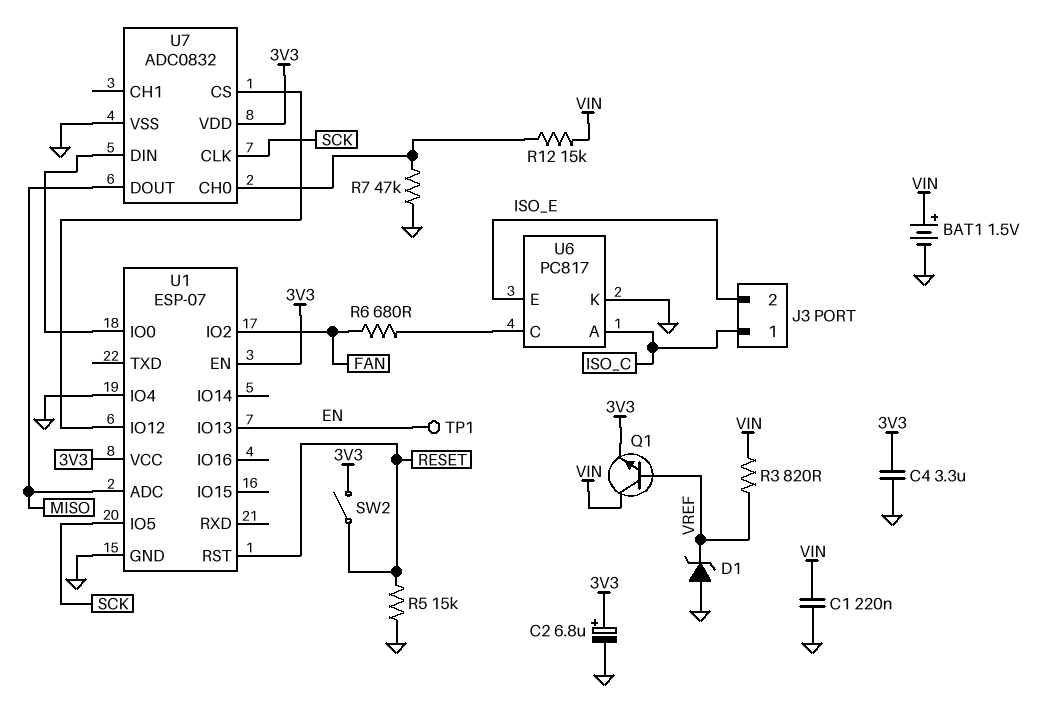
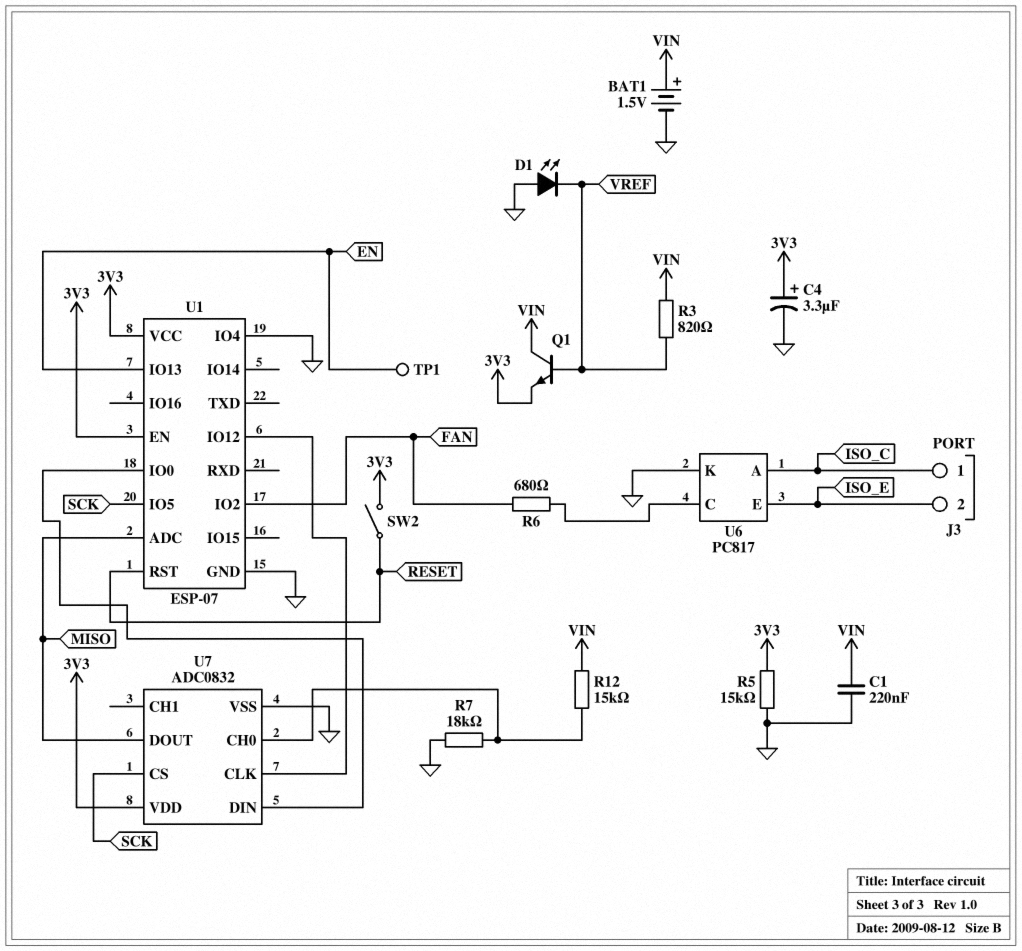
C2: 6.8uF (plus 3V3, minus GND) -> none
C4: 3.3uF (3V3, GND) -> 3.3uF (plus 3V3, minus GND)
D1: zener (A GND, K VREF) -> LED (A GND, K VREF)
R5: 15k (GND, RESET) -> 15k (3V3, GND)
R7: 47k (GND, U7/CH0) -> 18k (GND, U7/CH0)
U7 pin CLK: SCK -> U1/IO12
U7 pin CS: U1/IO12 -> SCK

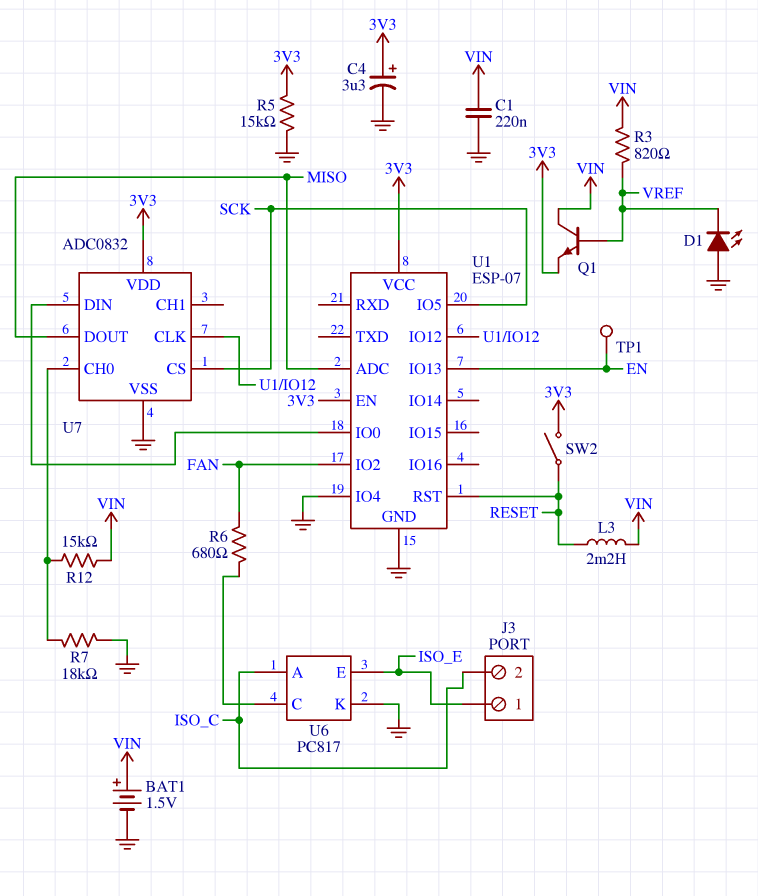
J3 pin 1: ISO_C -> ISO_E
J3 pin 2: ISO_E -> ISO_C
L3: none -> 2.2mH (RESET, VIN)

